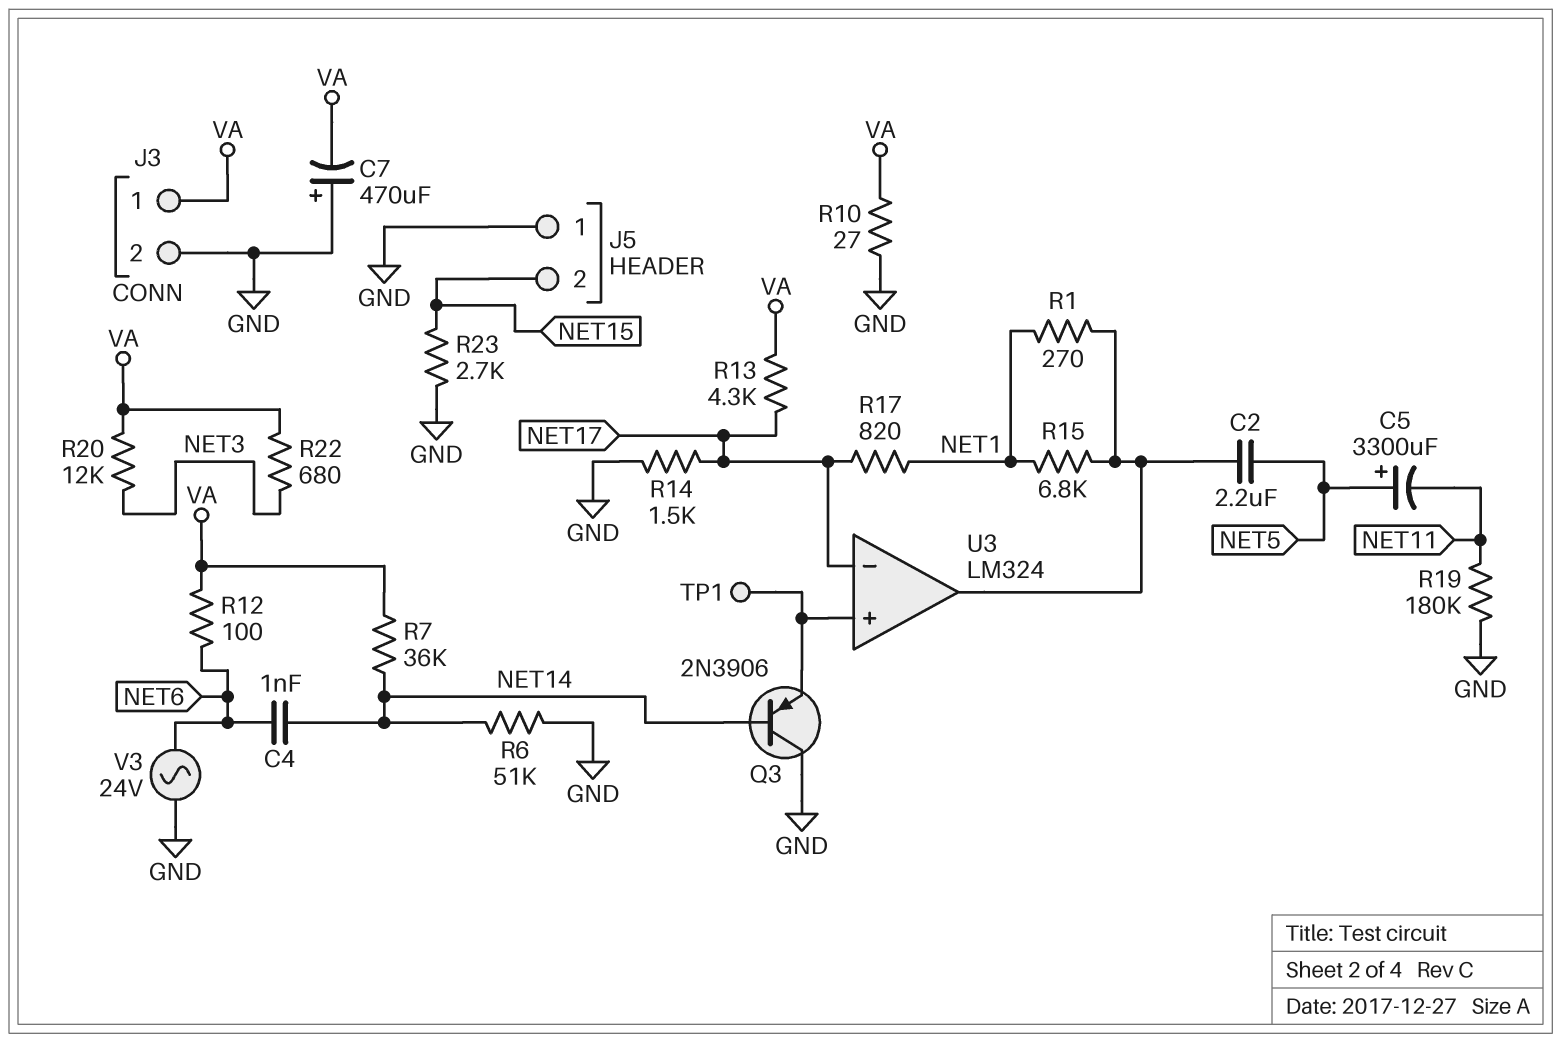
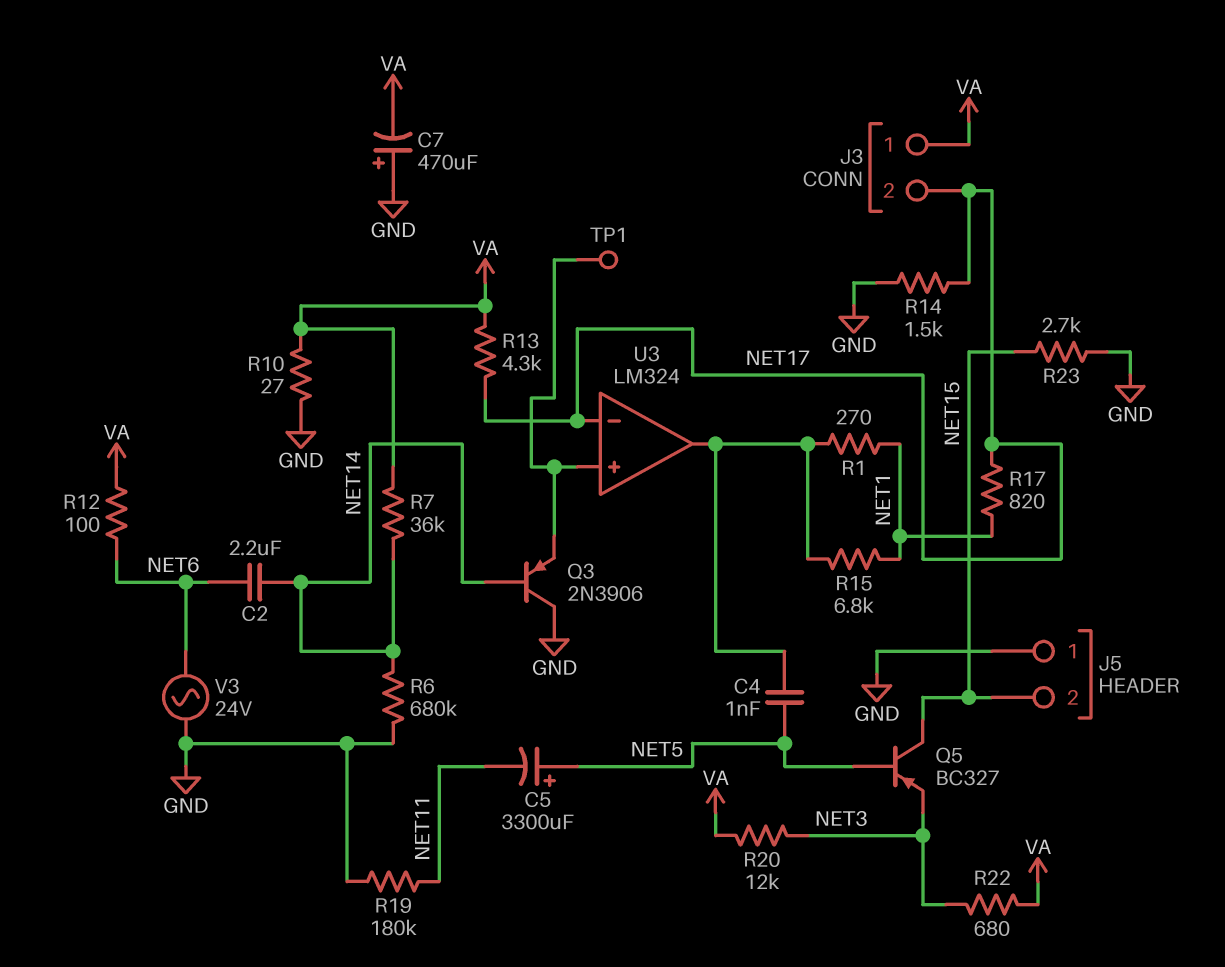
C2: 2.2uF (NET5, U3/out) -> 2.2uF (NET6, NET14)
C4: 1nF (NET6, NET14) -> 1nF (NET5, U3/out)
J3 pin 2: GND -> NET17
Q5: none -> PNP BC327 (B NET5, C NET15, E NET3)
R6: 51k (GND, NET14) -> 680k (GND, NET14)

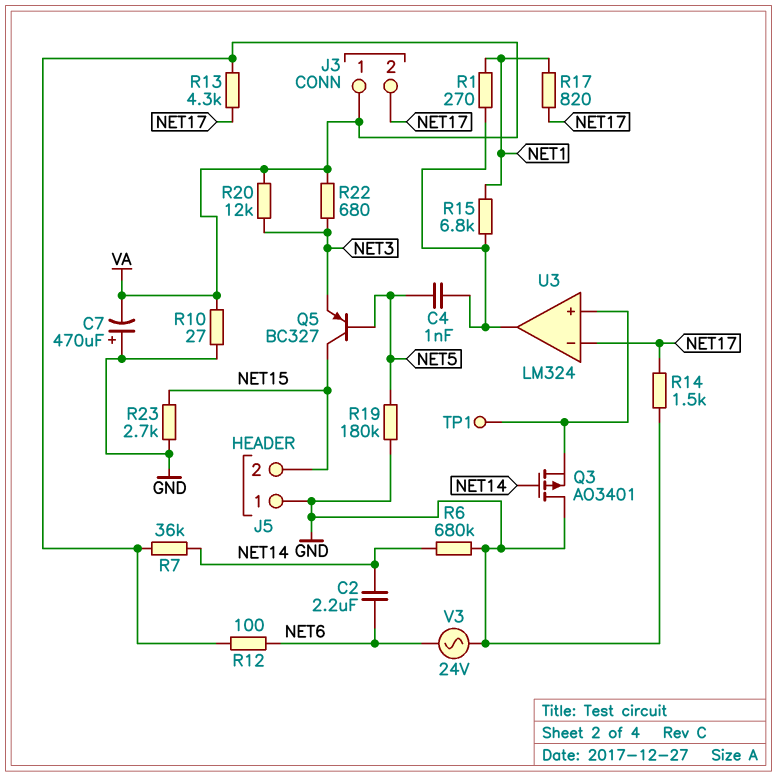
C5: 3300uF (plus NET5, minus NET11) -> none
Q3: PNP 2N3906 (B NET14, C GND, E U3/in+) -> PMOS AO3401 (G NET14, D GND, S U3/in+)
R19: 180k (GND, NET11) -> 180k (GND, NET5)

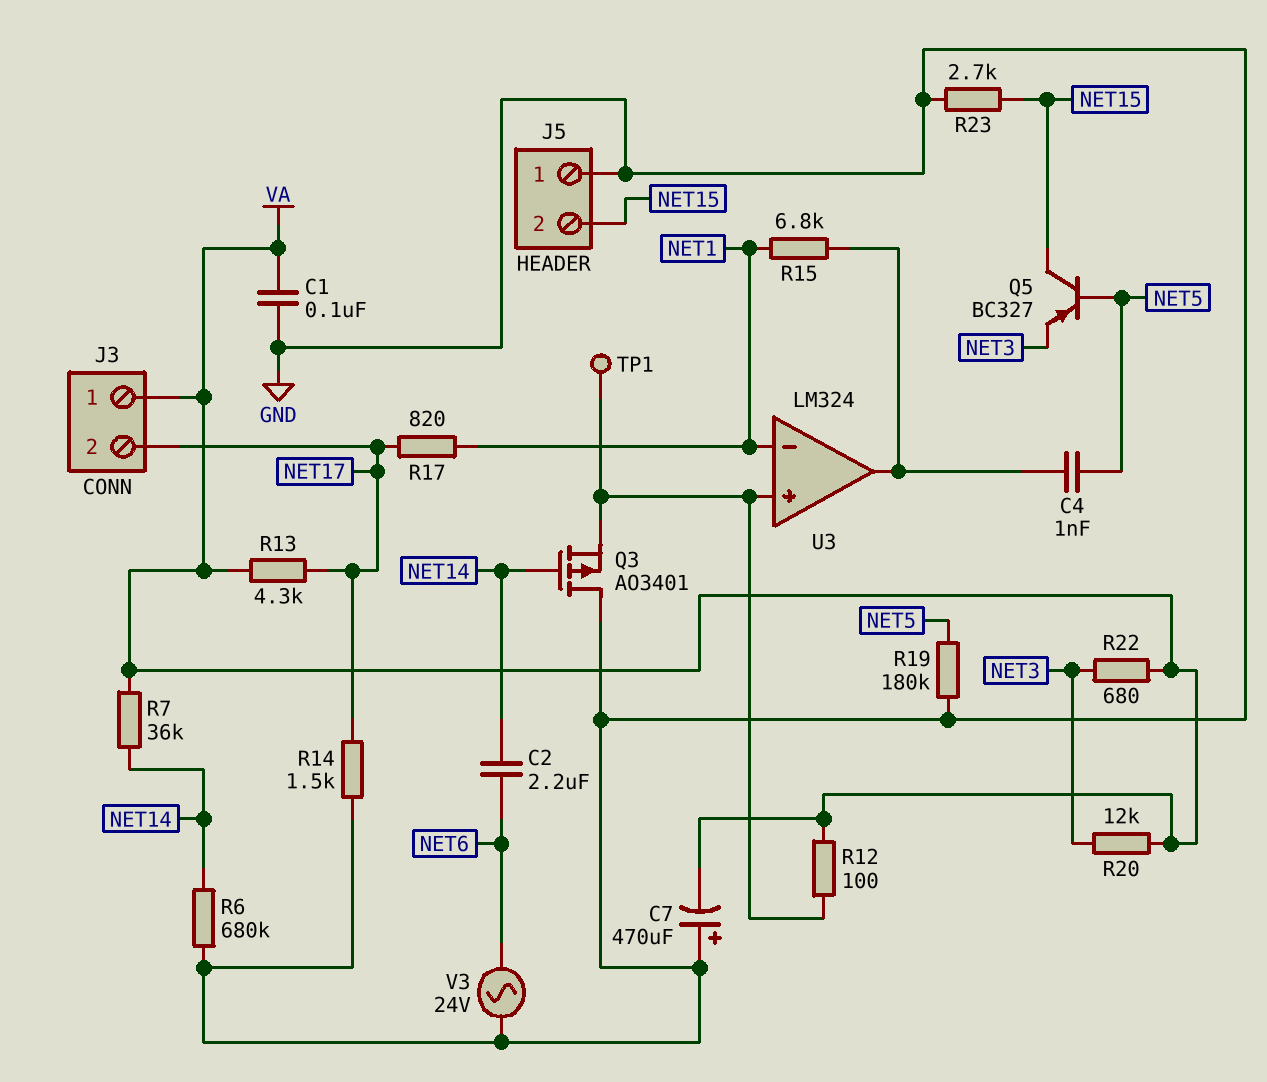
C1: none -> 100nF (GND, VA)
R1: 270 (NET1, U3/out) -> none
R10: 27 (GND, VA) -> none
R12: 100 (NET6, VA) -> 100 (U3/in+, VA)
U3 pin in-: NET17 -> NET1

